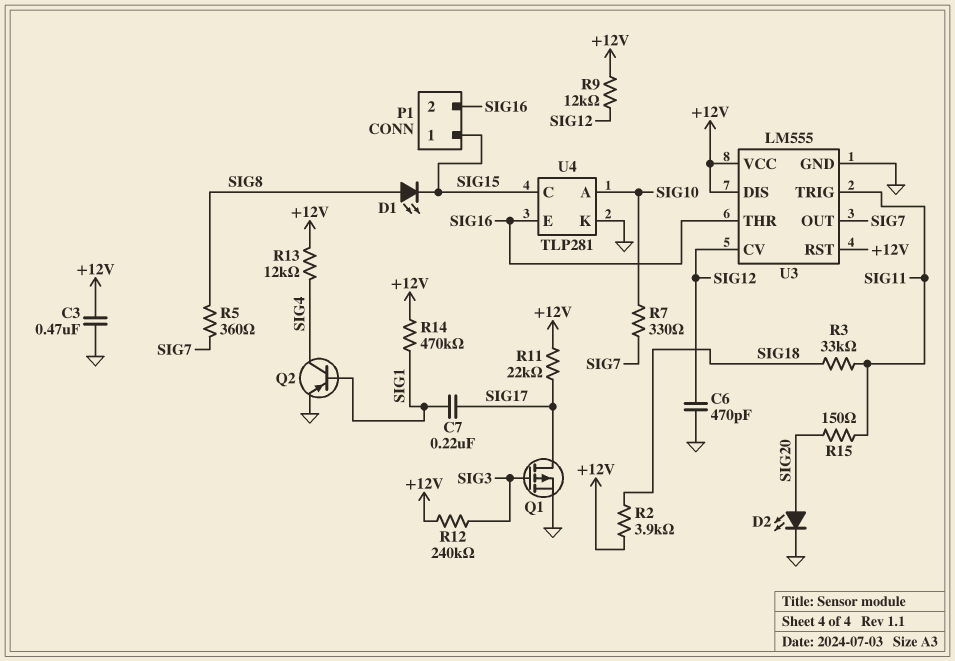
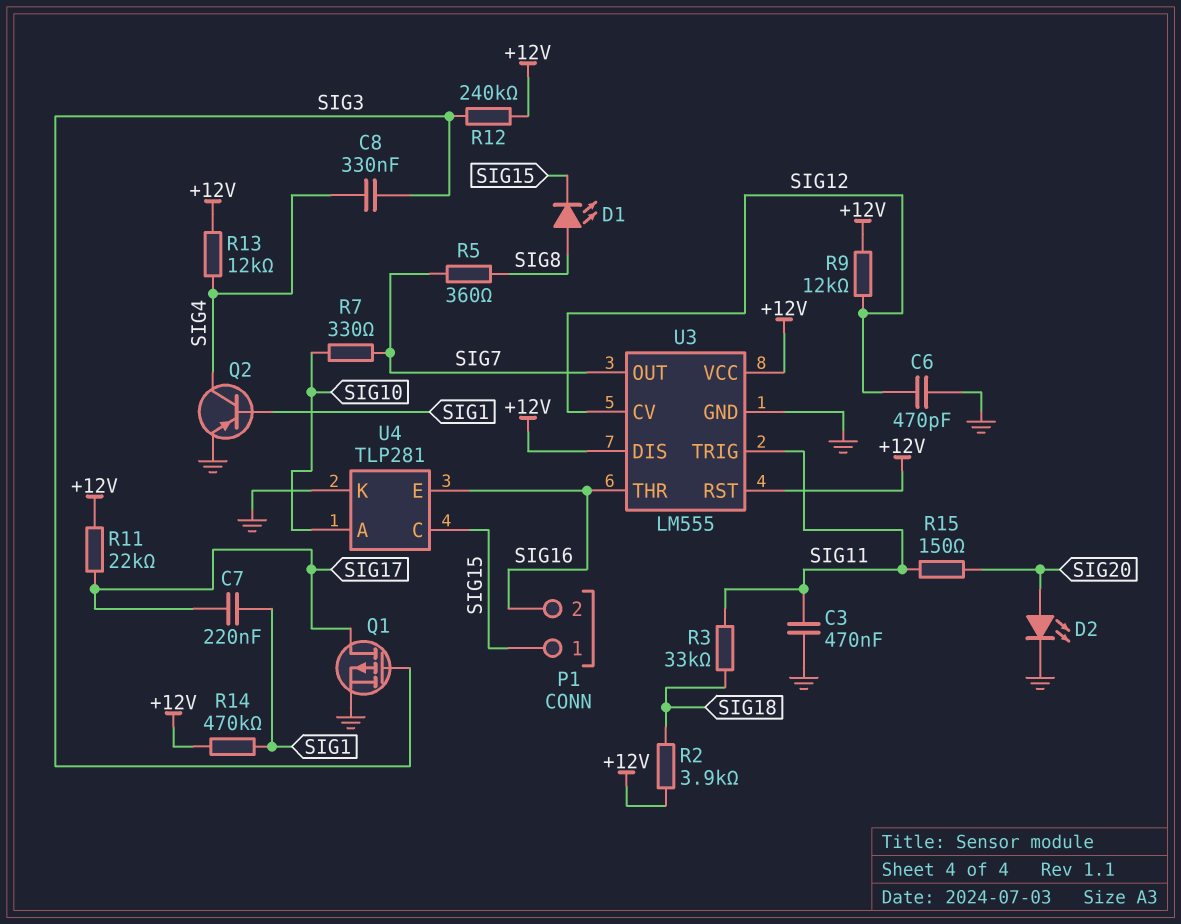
C3: 470nF (+12V, GND) -> 470nF (GND, SIG11)
C8: none -> 330nF (SIG3, SIG4)

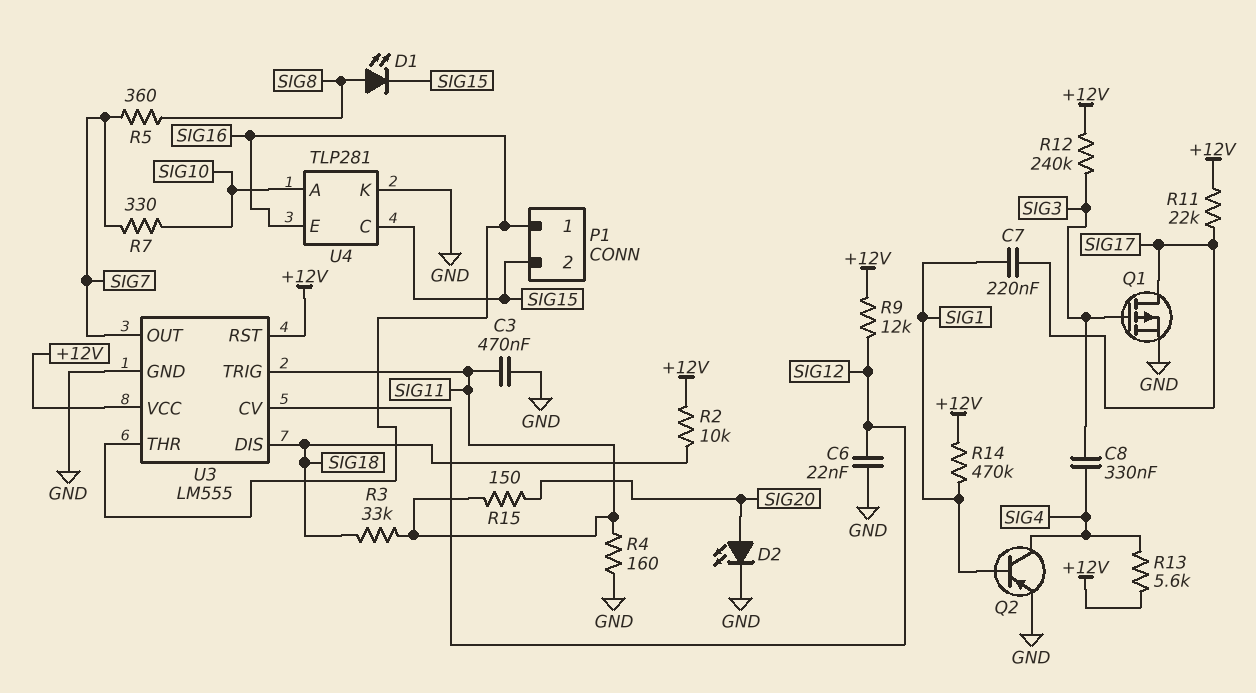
C6: 470pF (GND, SIG12) -> 22nF (GND, SIG12)
P1 pin 1: SIG15 -> SIG16
P1 pin 2: SIG16 -> SIG15
R2: 3.9k (+12V, SIG18) -> 10k (+12V, SIG18)
R4: none -> 160 (GND, SIG11)
R13: 12k (+12V, SIG4) -> 5.6k (+12V, SIG4)
U3 pin DIS: +12V -> SIG18

